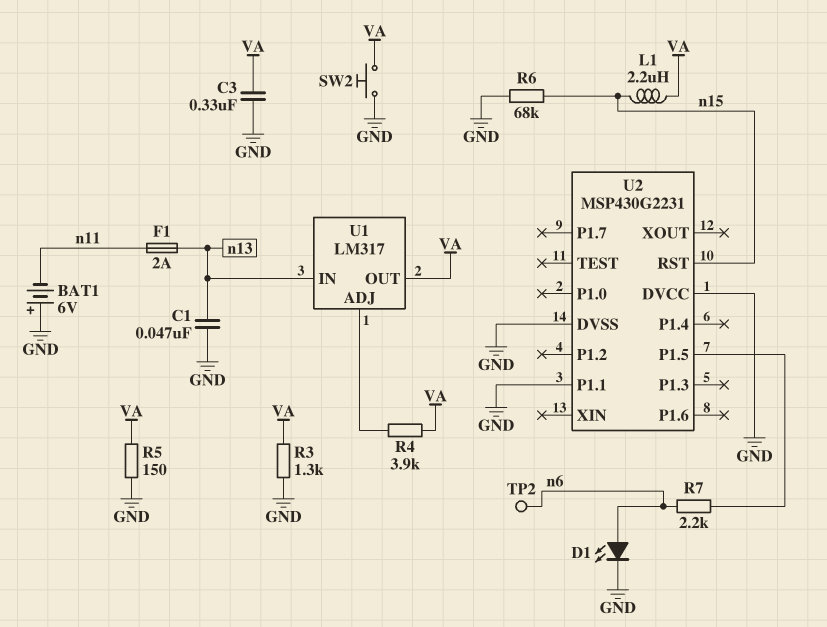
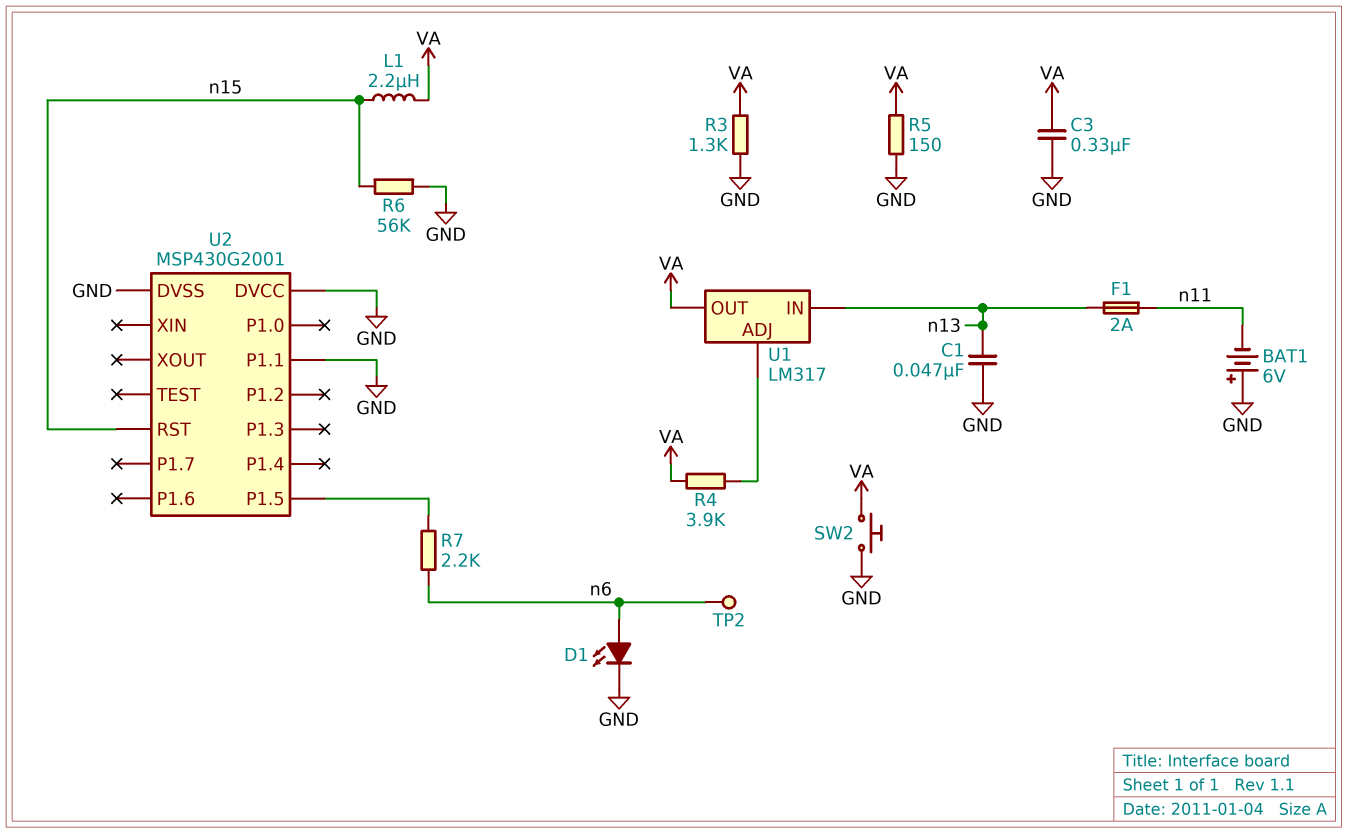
R6: 68k (GND, n15) -> 56k (GND, n15)
U2: MSP430G2231 -> MSP430G2001

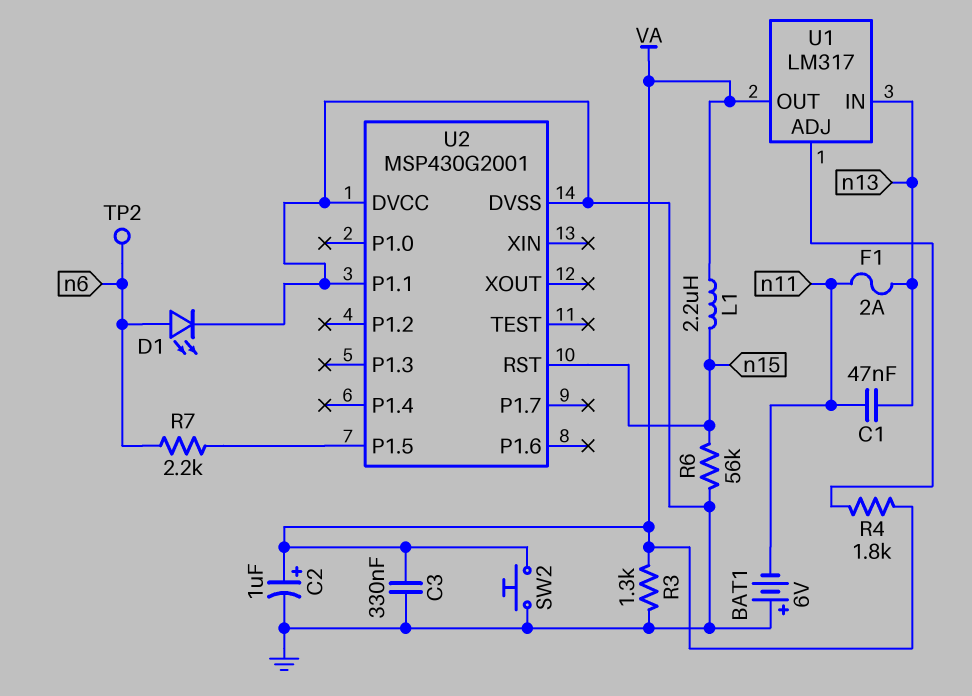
C1: 47nF (GND, n13) -> 47nF (n11, n13)
C2: none -> 1uF (plus VA, minus GND)
R4: 3.9k (U1/ADJ, VA) -> 1.8k (U1/ADJ, VA)
R5: 150 (GND, VA) -> none

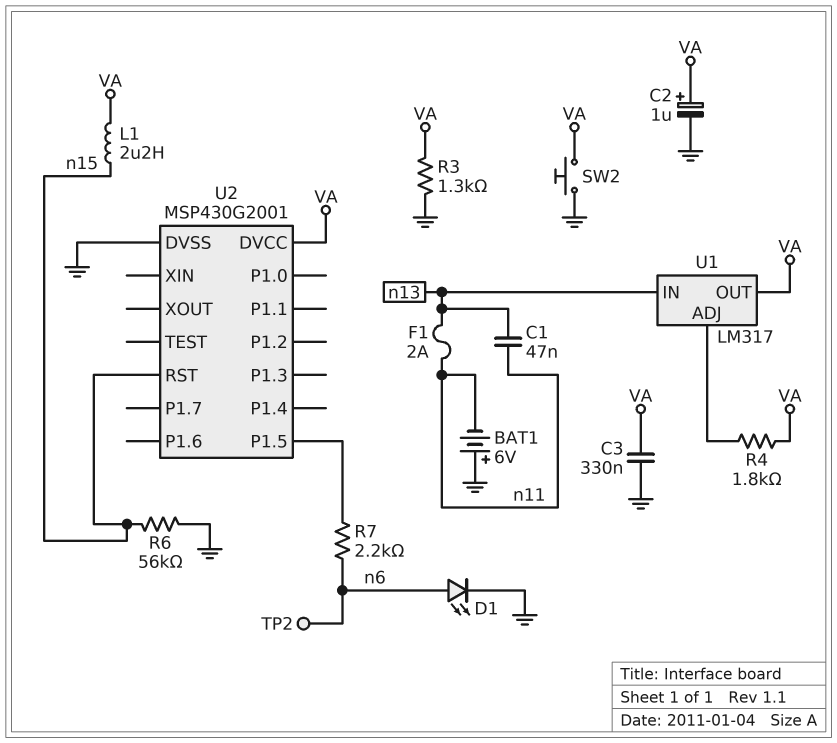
U2 pin DVCC: GND -> VA
U2 pin P1.1: GND -> none

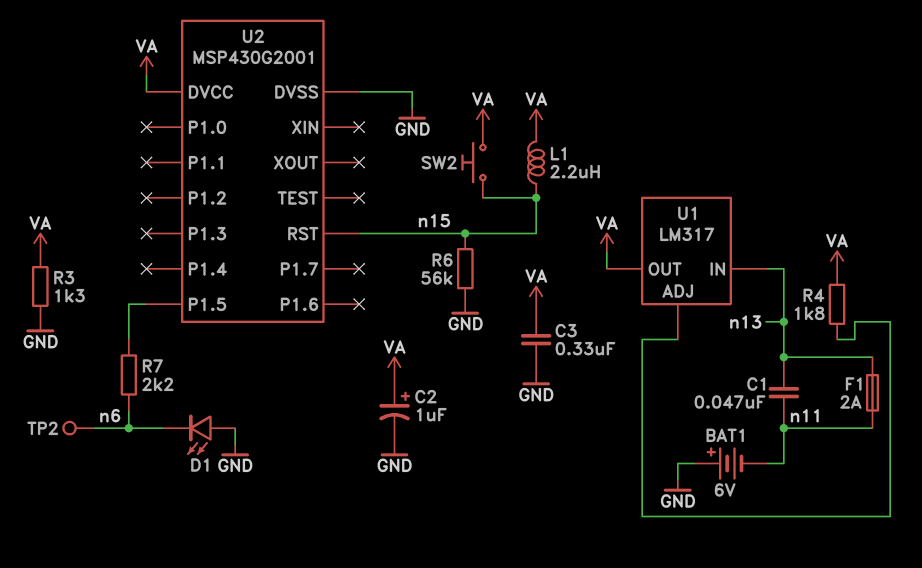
D1: LED (A n6, K GND) -> LED (A GND, K n6)
SW2: button (GND, VA) -> button (VA, n15)

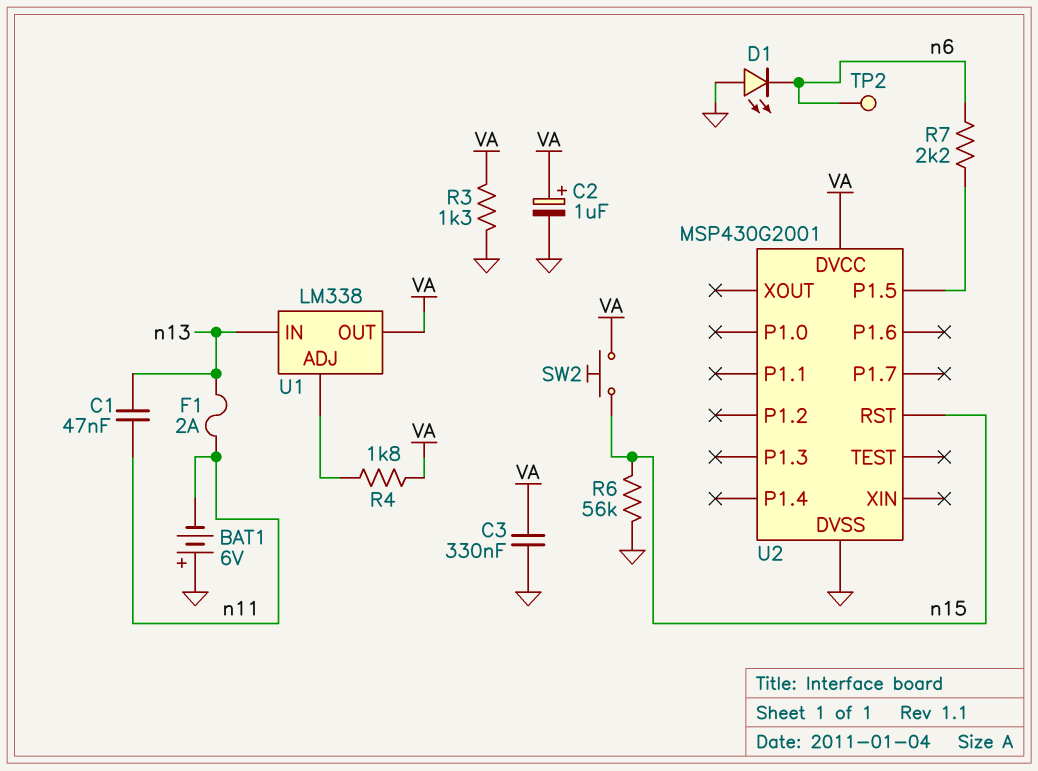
L1: 2.2uH (VA, n15) -> none
U1: LM317 -> LM338

